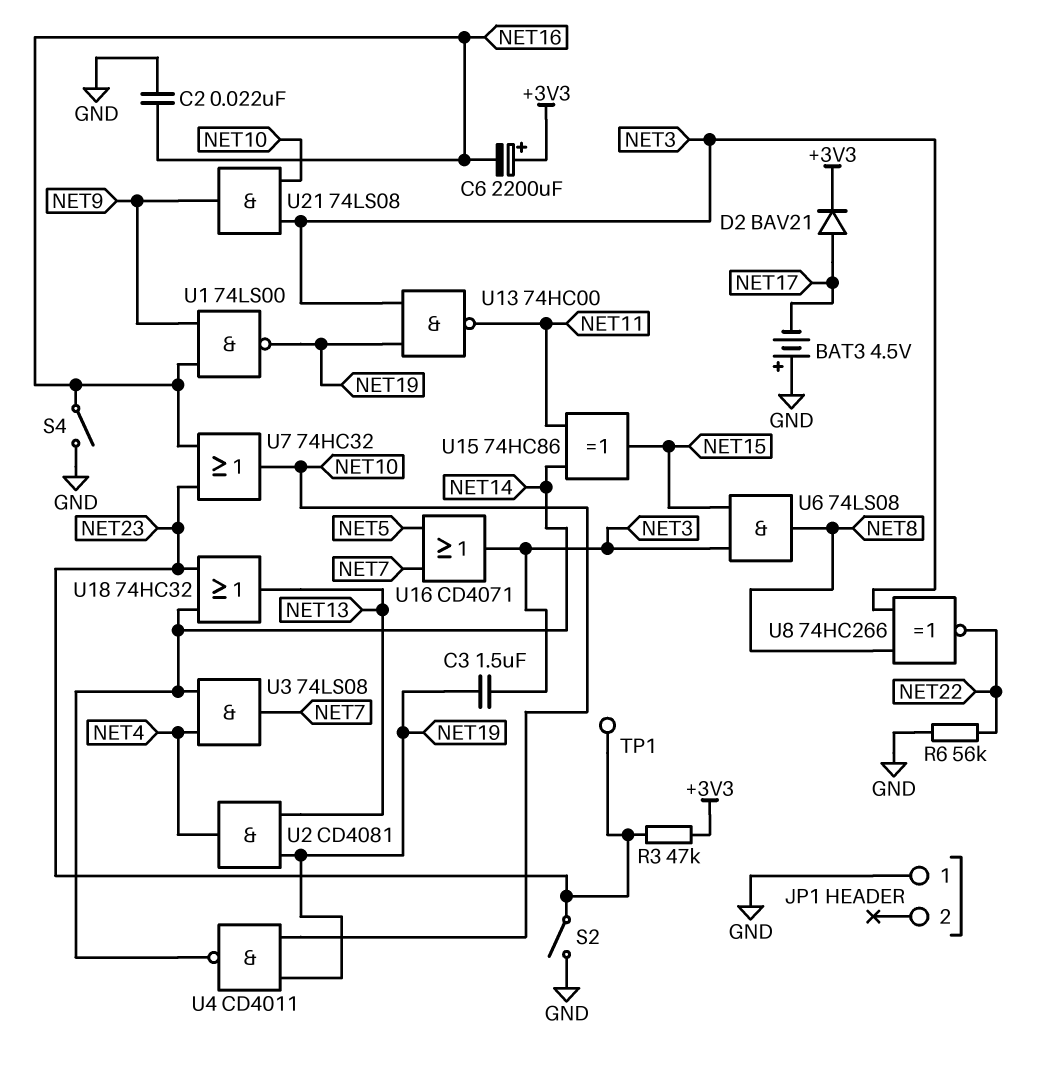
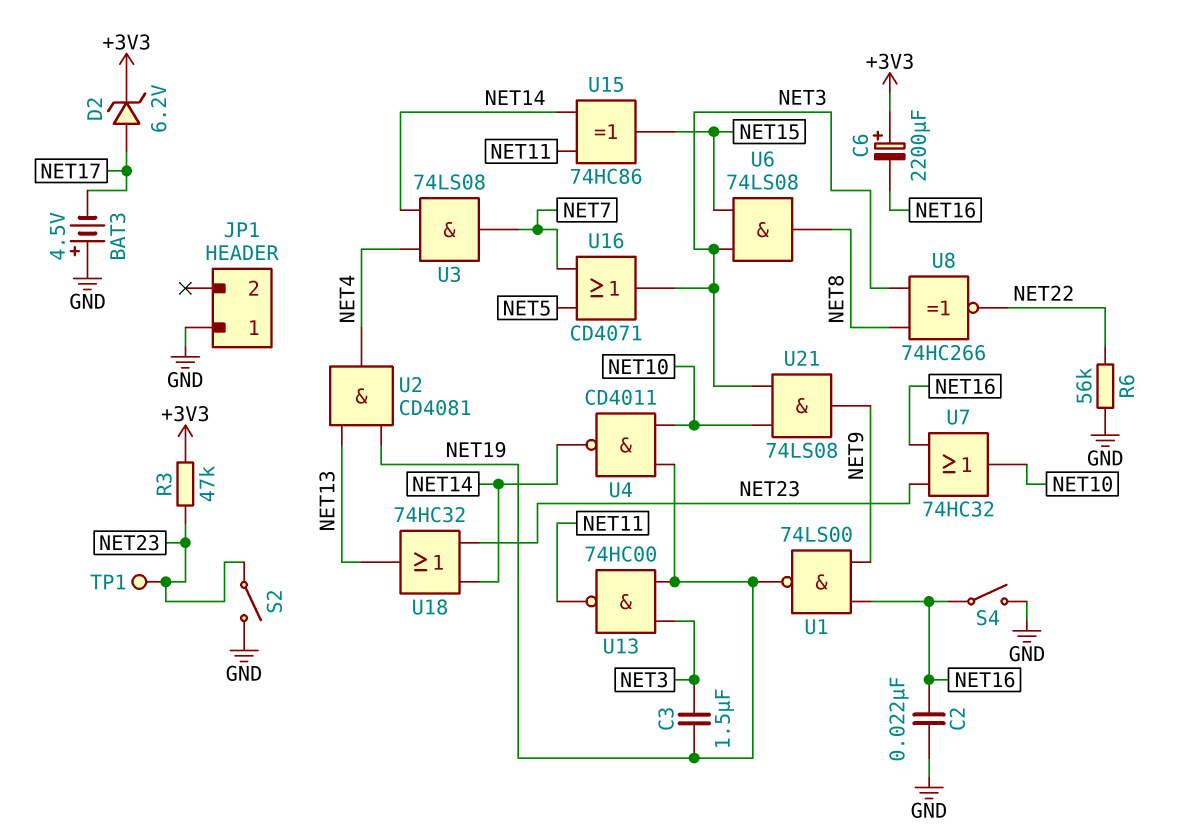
D2: diode BAV21 (A NET17, K +3V3) -> zener 6.2V (A NET17, K +3V3)

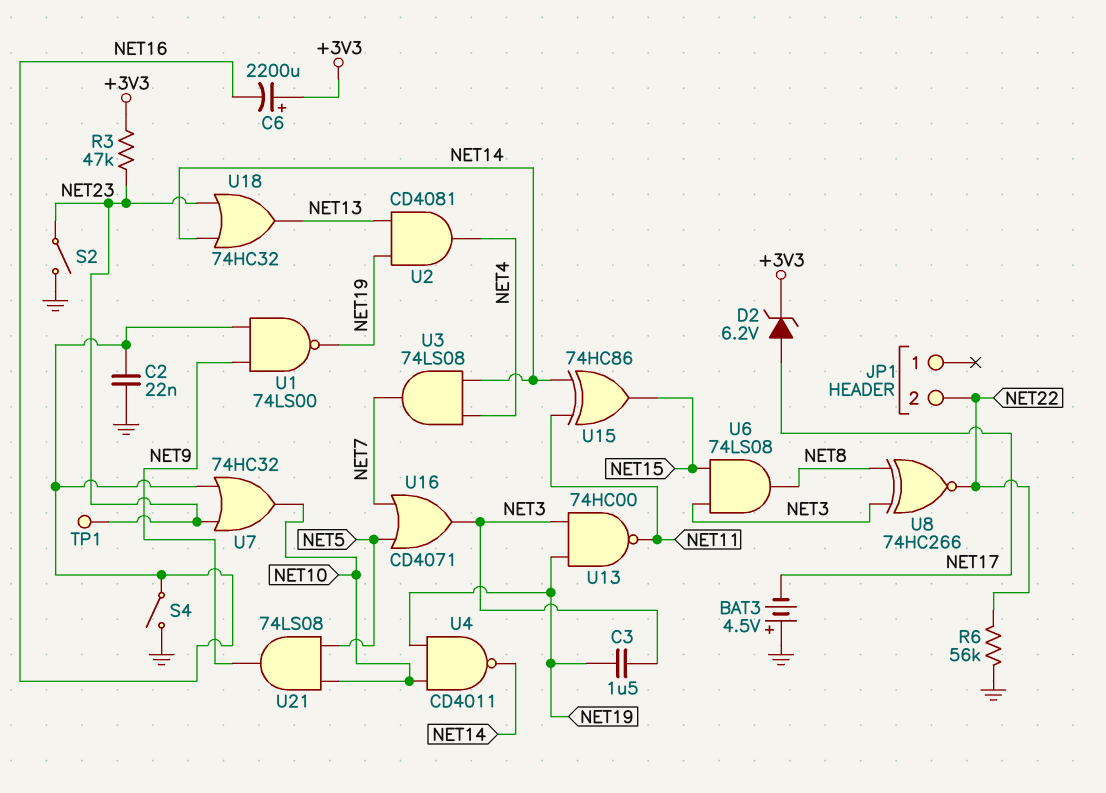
JP1 pin 1: GND -> none
JP1 pin 2: none -> NET22
U21: AND 74LS08 (in NET3, in NET10, out NET9) -> AND 74LS08 (in NET5, in NET10, out NET9)

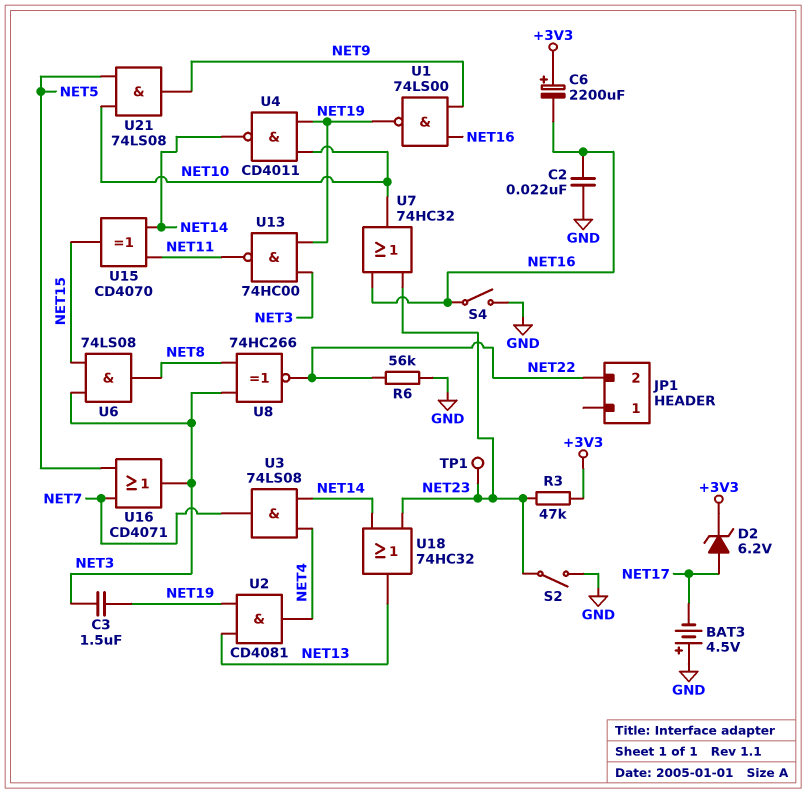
U15: XOR 74HC86 (in NET11, in NET14, out NET15) -> XOR CD4070 (in NET11, in NET14, out NET15)

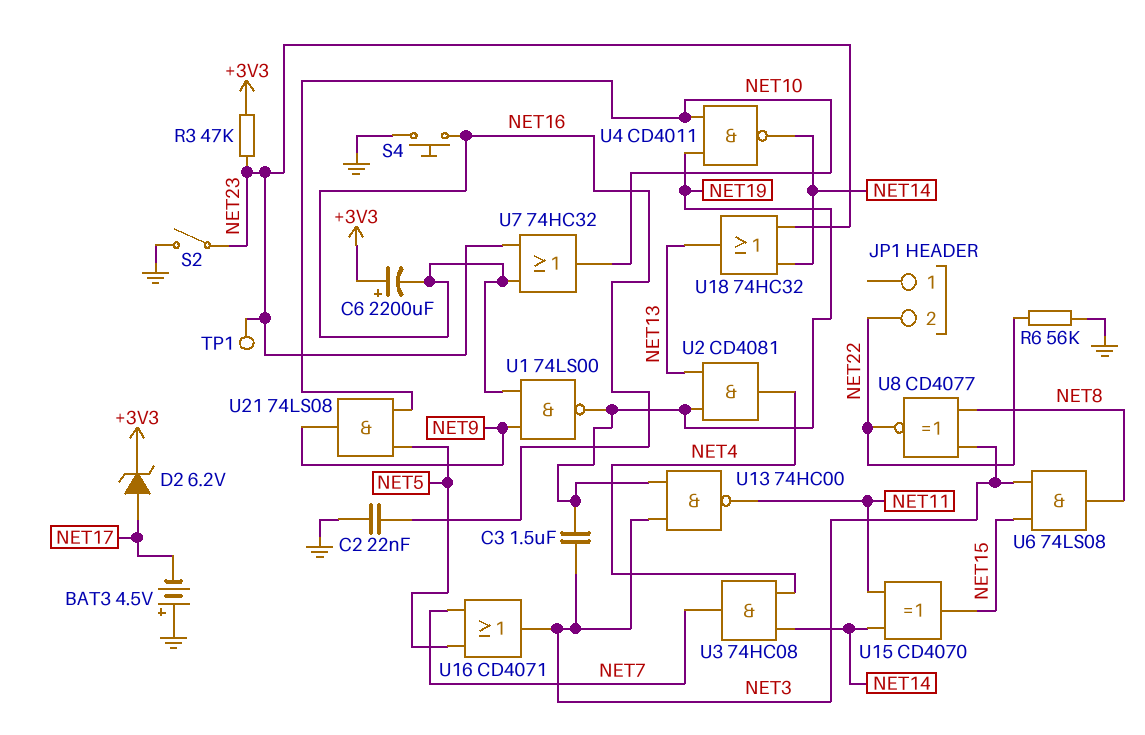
S4: switch (GND, NET16) -> button (GND, NET16)
U3: AND 74LS08 (in NET4, in NET14, out NET7) -> AND 74HC08 (in NET4, in NET14, out NET7)
U8: XNOR 74HC266 (in NET3, in NET8, out NET22) -> XNOR CD4077 (in NET3, in NET8, out NET22)

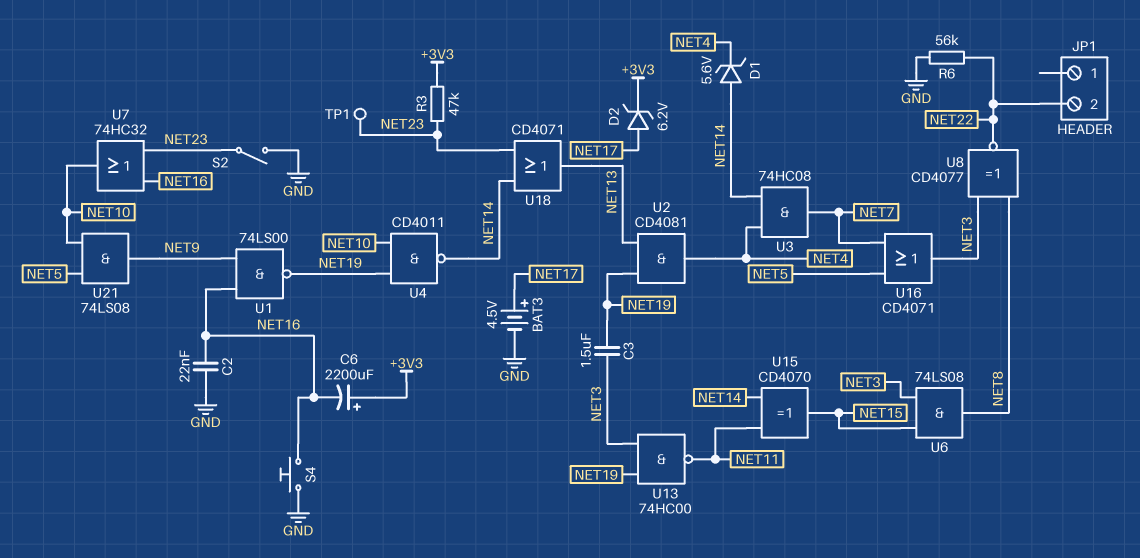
BAT3: 4.5V (plus GND, minus NET17) -> 4.5V (plus NET17, minus GND)
D1: none -> zener 5.6V (A NET14, K NET4)
U18: OR 74HC32 (in NET14, in NET23, out NET13) -> OR CD4071 (in NET14, in NET23, out NET13)

